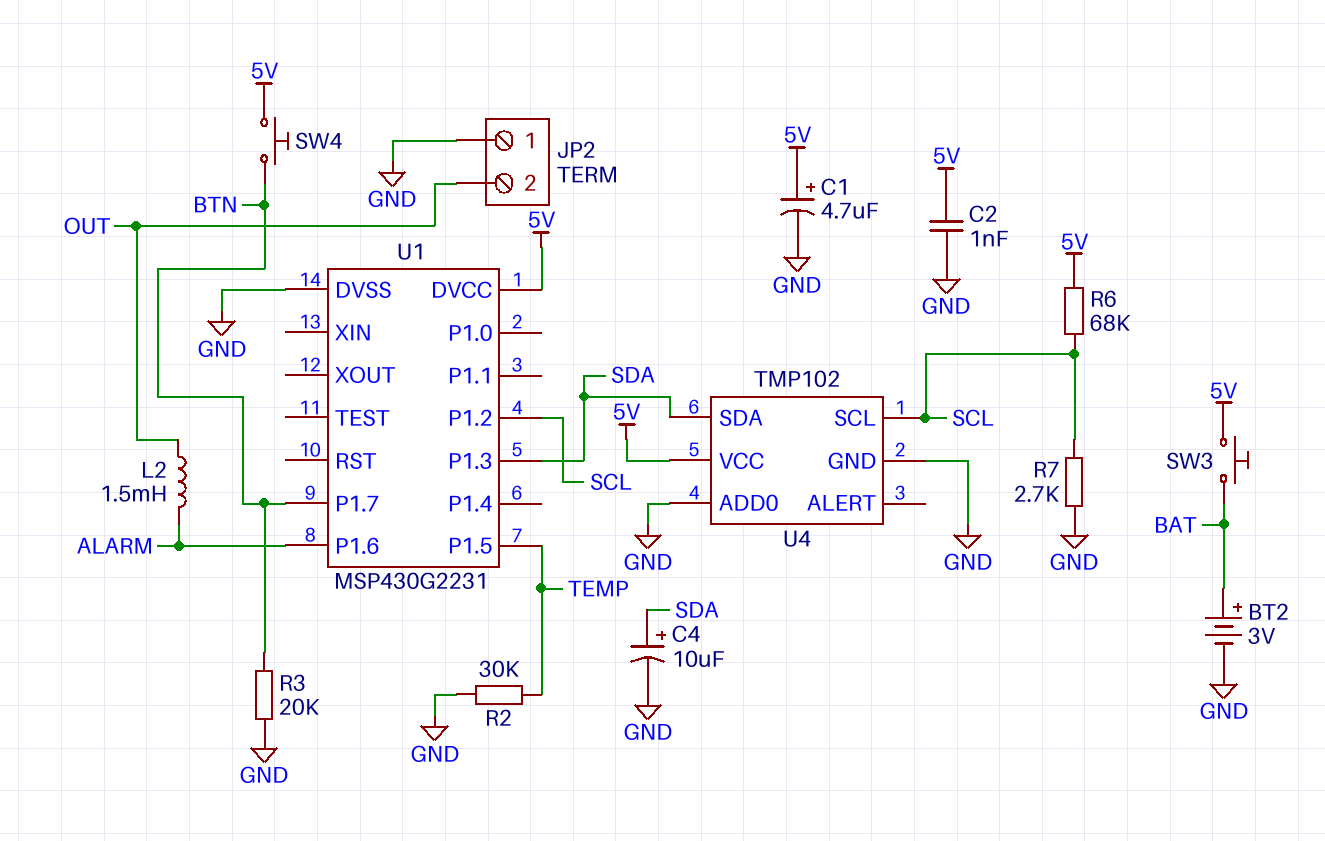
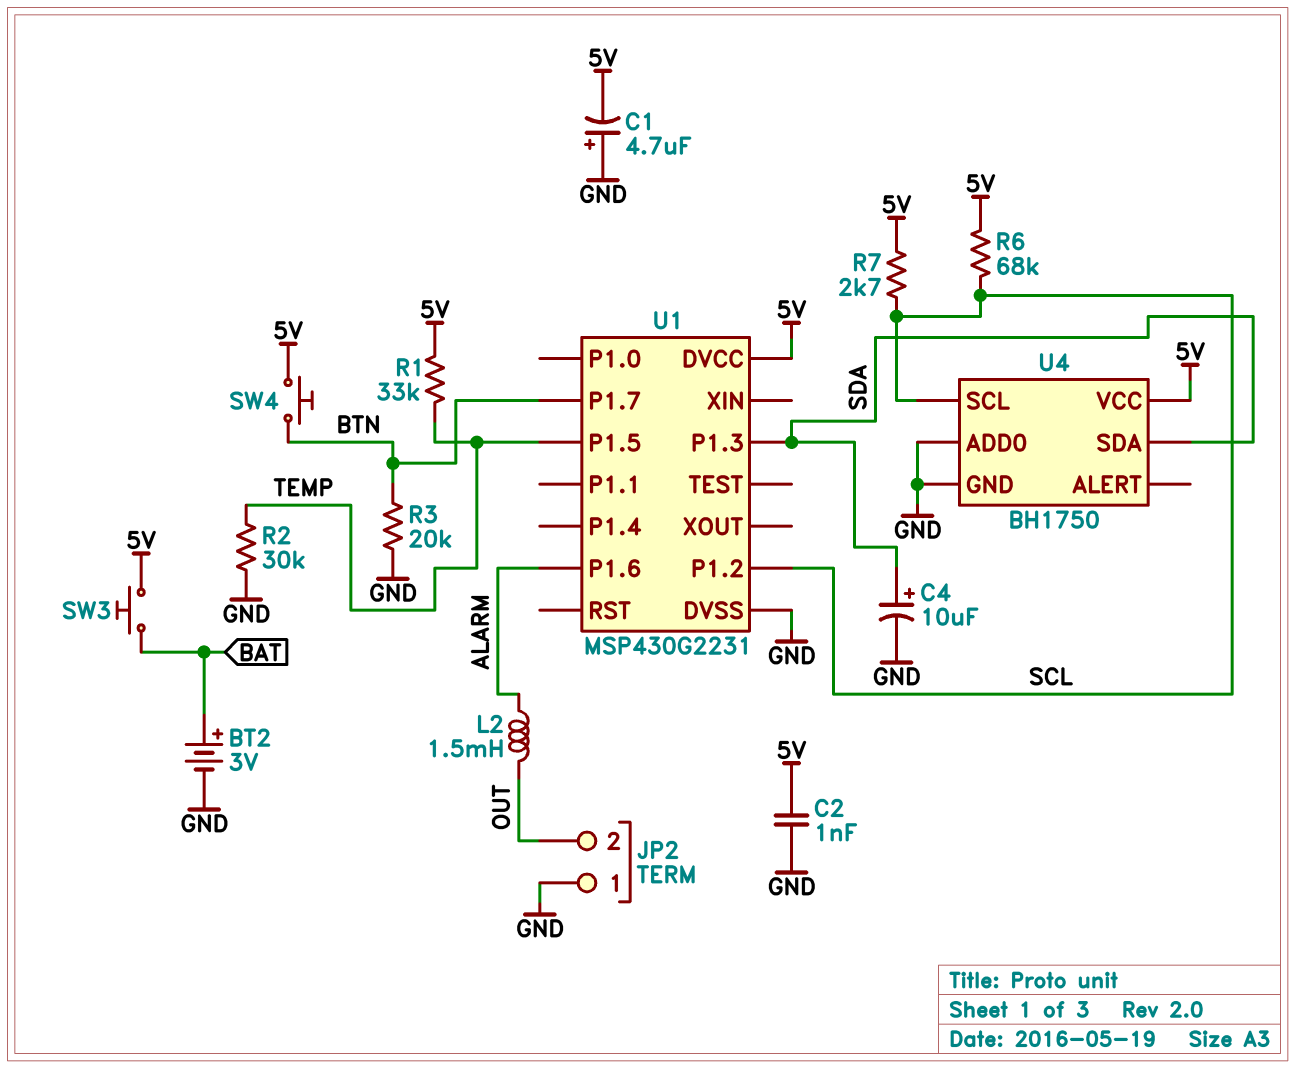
C1: 4.7uF (plus 5V, minus GND) -> 4.7uF (plus GND, minus 5V)
R1: none -> 33k (5V, TEMP)
R7: 2.7k (GND, SCL) -> 2.7k (5V, SCL)
U4: TMP102 -> BH1750

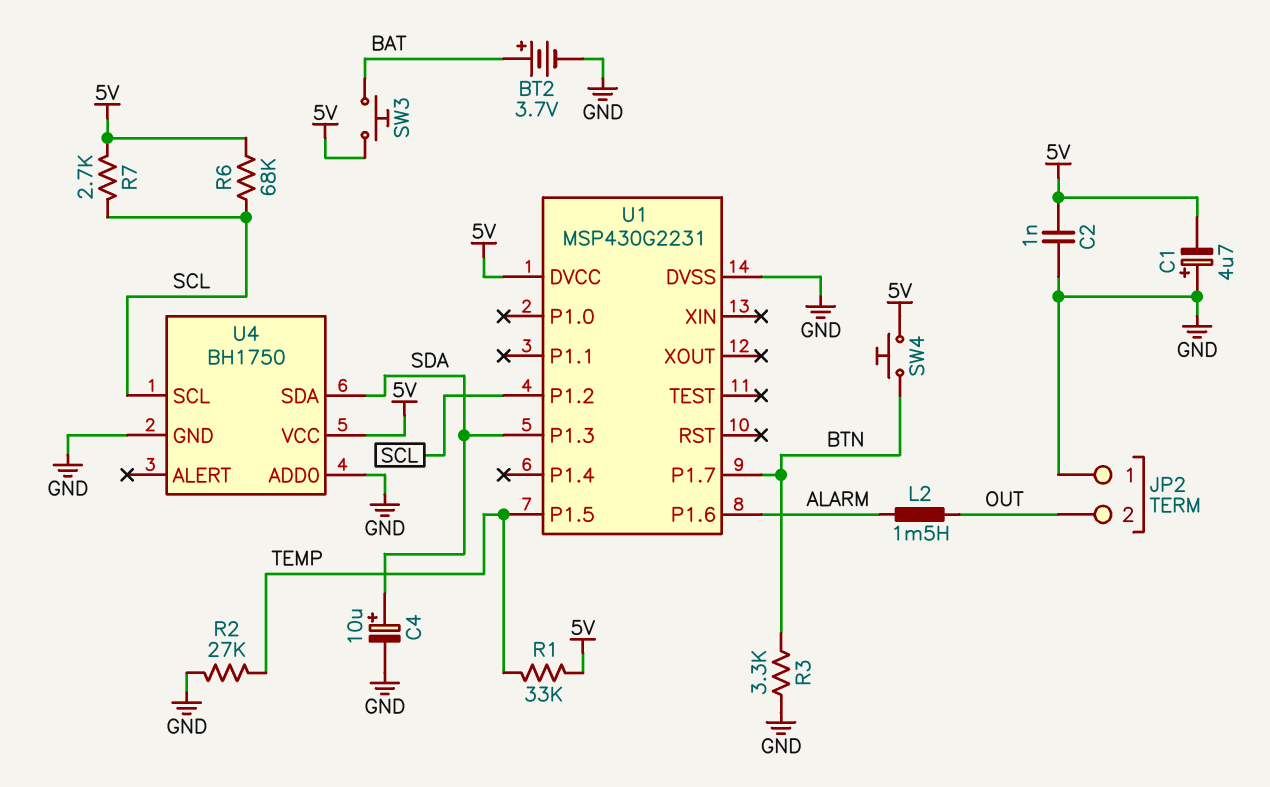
BT2: 3V (plus BAT, minus GND) -> 3.7V (plus BAT, minus GND)
R2: 30k (GND, TEMP) -> 27k (GND, TEMP)
R3: 20k (BTN, GND) -> 3.3k (BTN, GND)

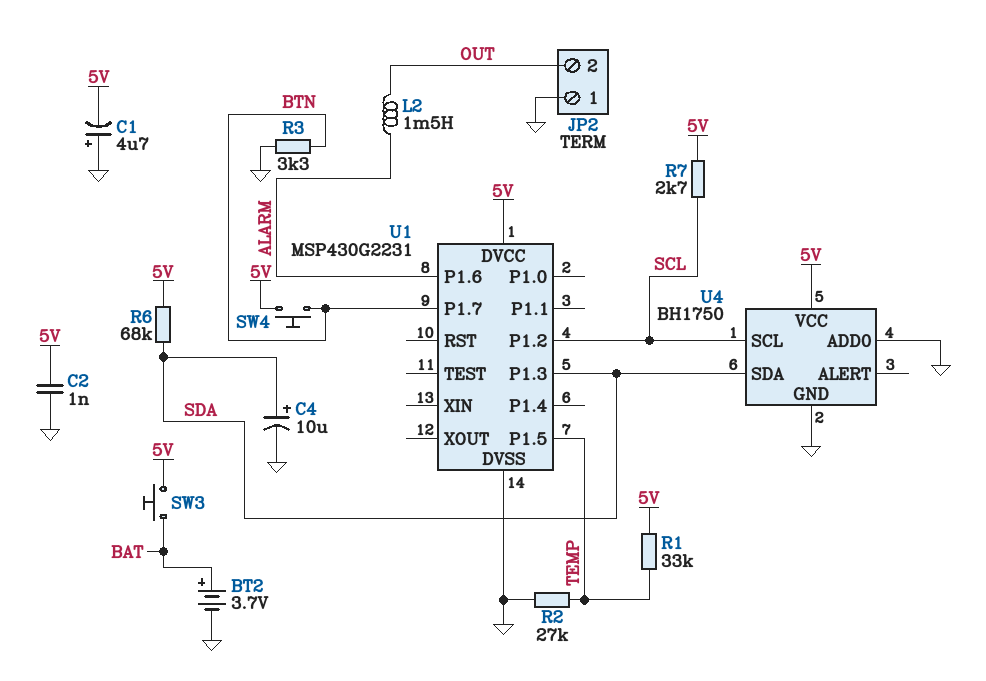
R6: 68k (5V, SCL) -> 68k (5V, SDA)

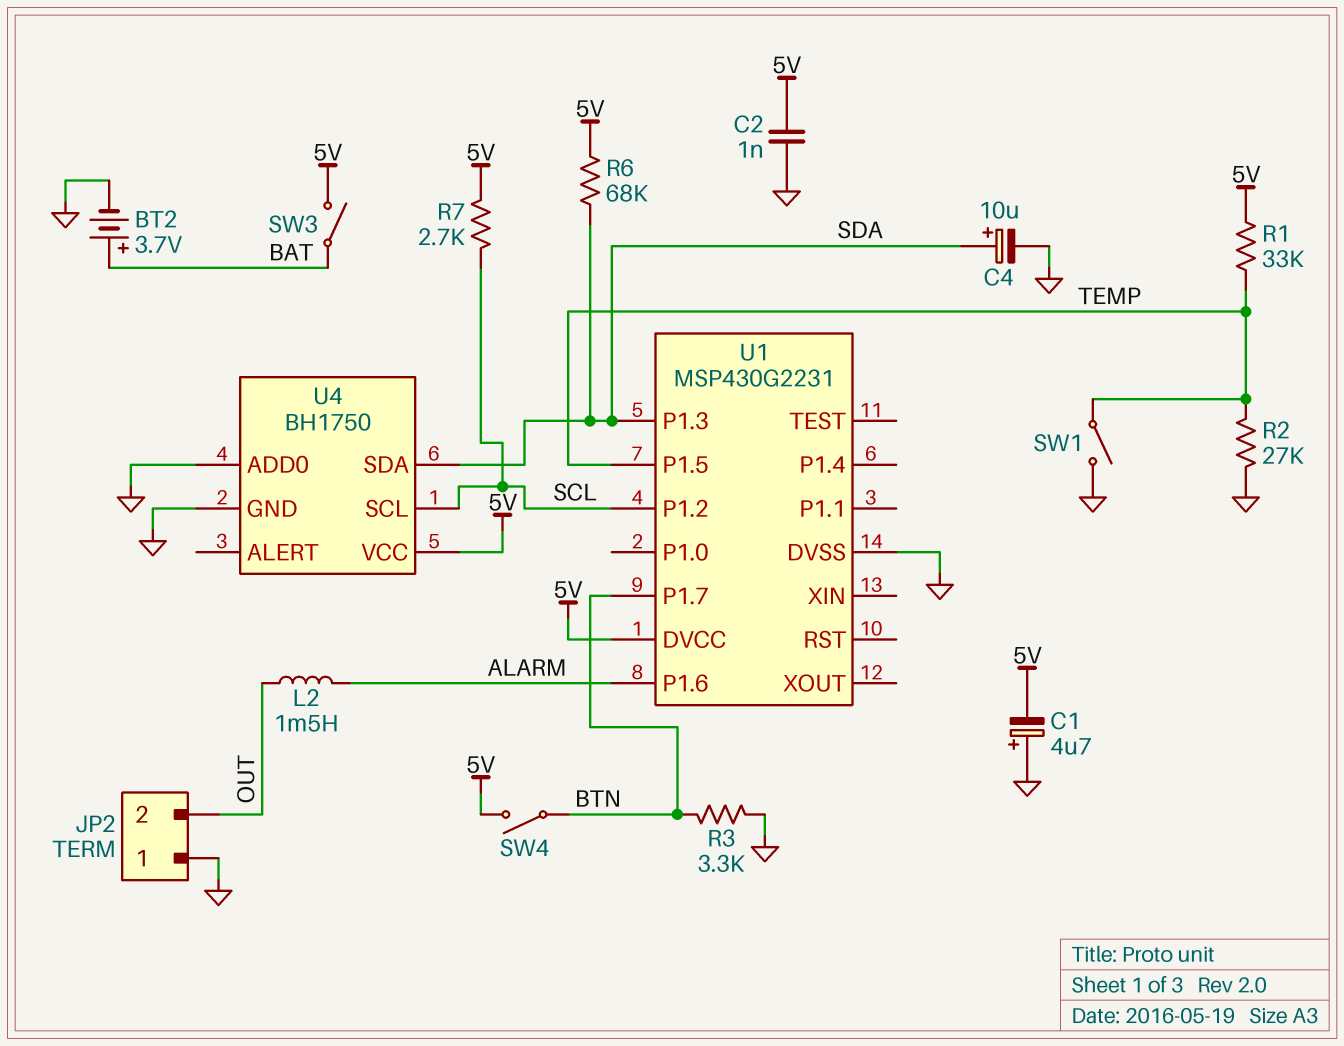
SW1: none -> switch (GND, TEMP)
SW3: button (5V, BAT) -> switch (5V, BAT)
SW4: button (5V, BTN) -> switch (5V, BTN)

